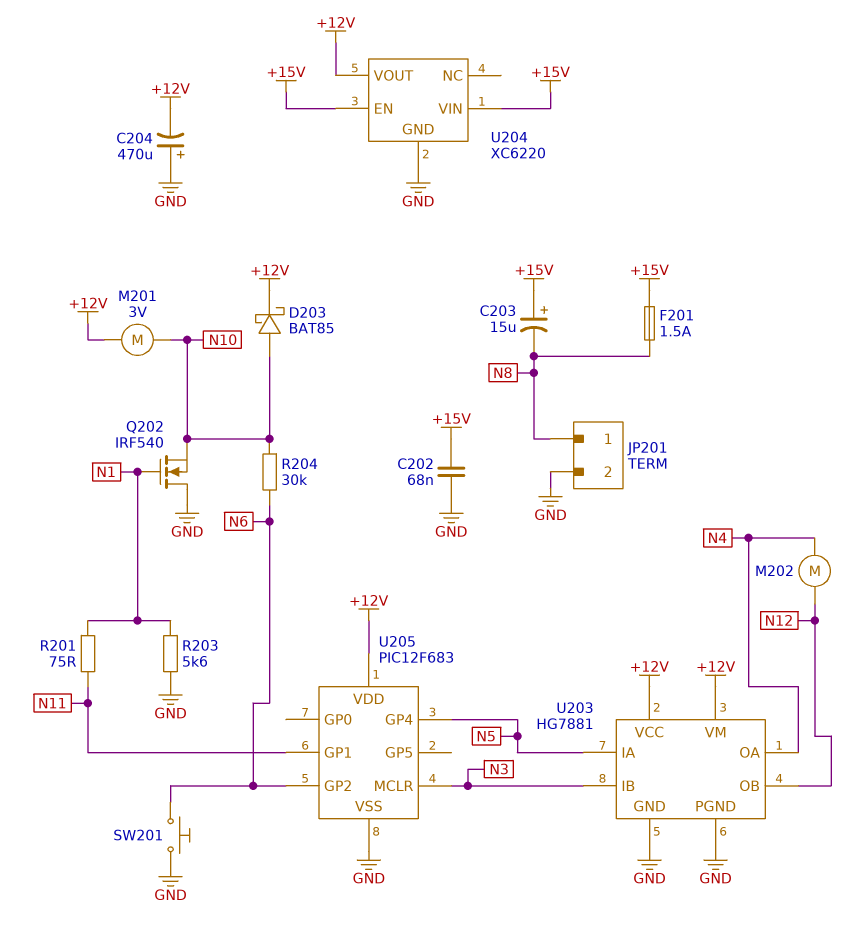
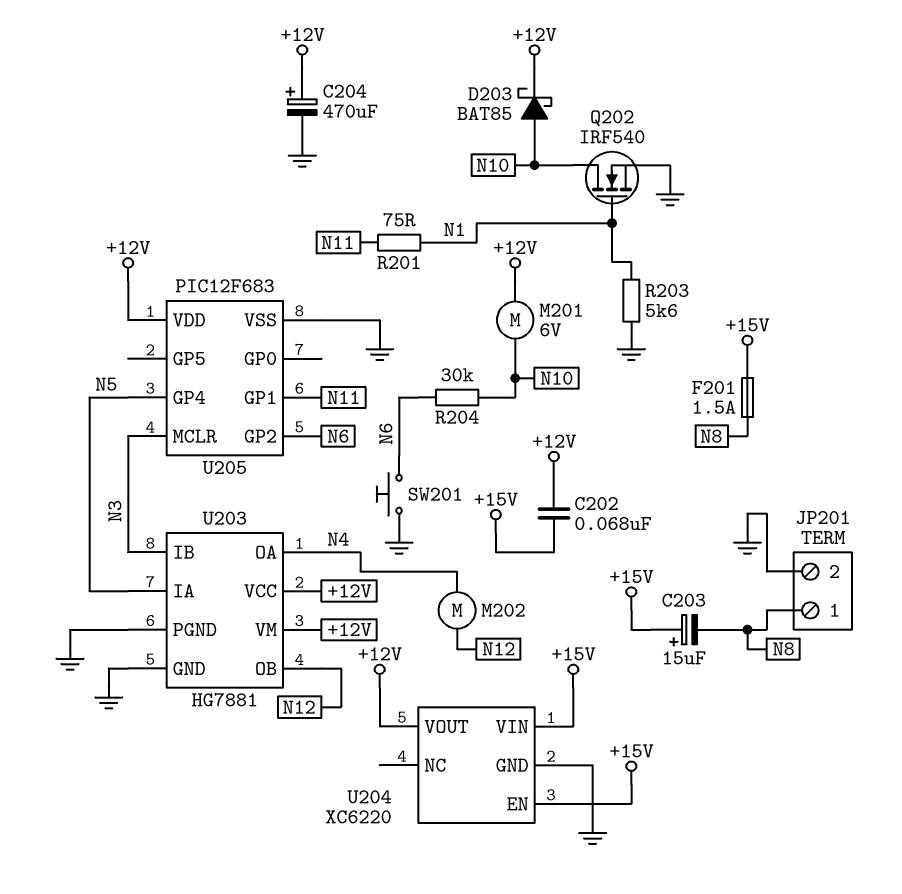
C202: 68nF (+15V, GND) -> 68nF (+12V, +15V)
C204: 470uF (plus GND, minus +12V) -> 470uF (plus +12V, minus GND)
M201: motor 3V (+12V, N10) -> motor 6V (+12V, N10)
Q202: NMOS IRF540 (G N1, D GND, S N10) -> NMOS IRF540 (G N1, D N10, S GND)

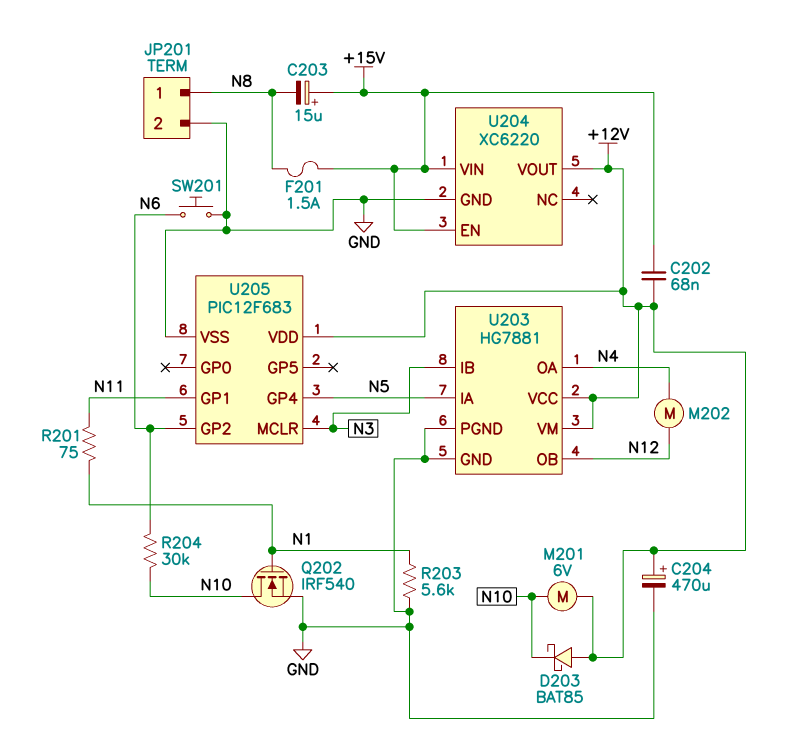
D203: schottky BAT85 (A N10, K +12V) -> schottky BAT85 (A +12V, K N10)

